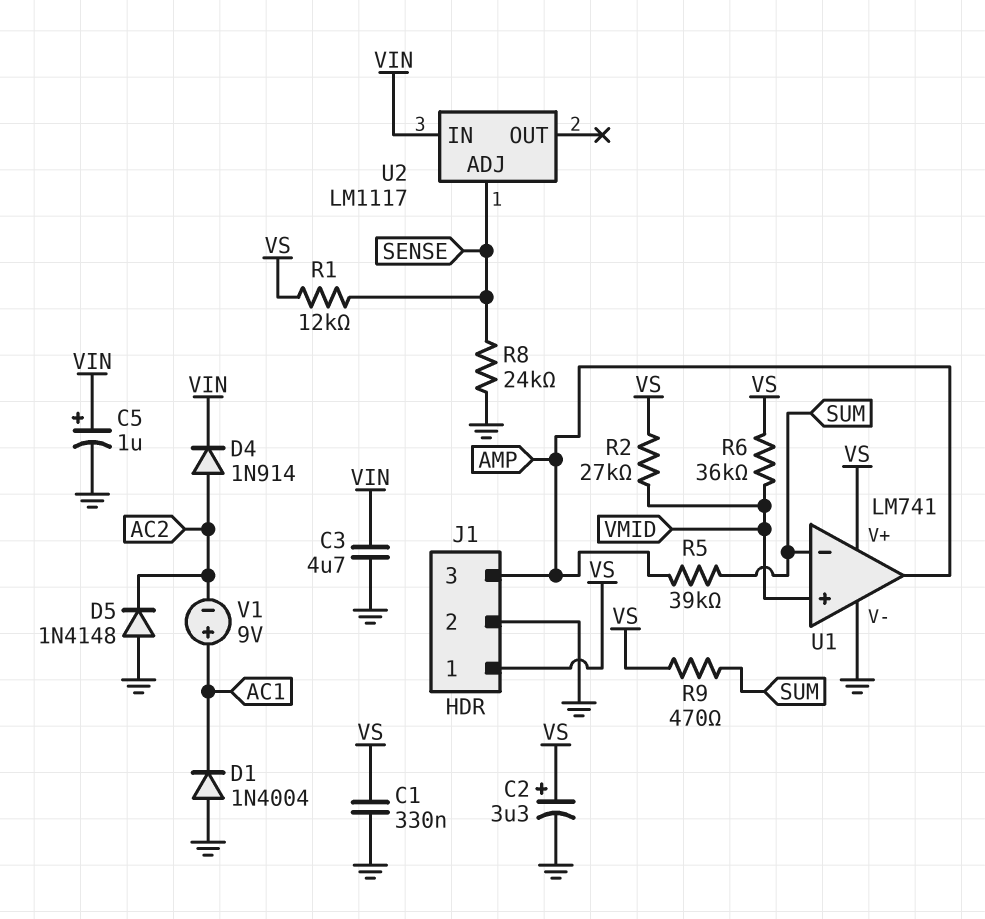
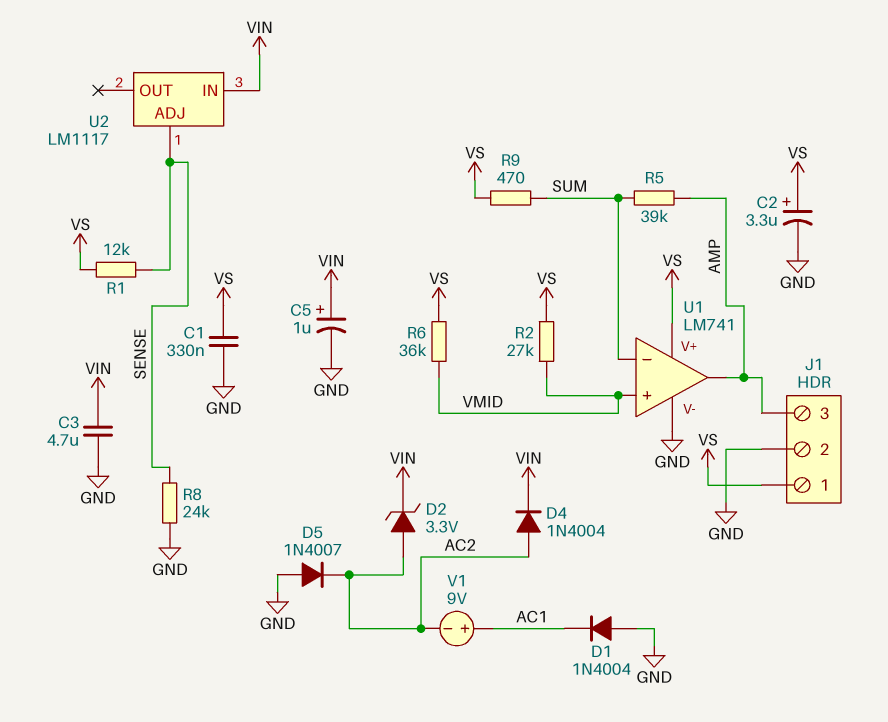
D2: none -> zener 3.3V (A AC2, K VIN)
D4: diode 1N914 (A AC2, K VIN) -> diode 1N4004 (A AC2, K VIN)
D5: diode 1N4148 (A GND, K AC2) -> diode 1N4007 (A GND, K AC2)

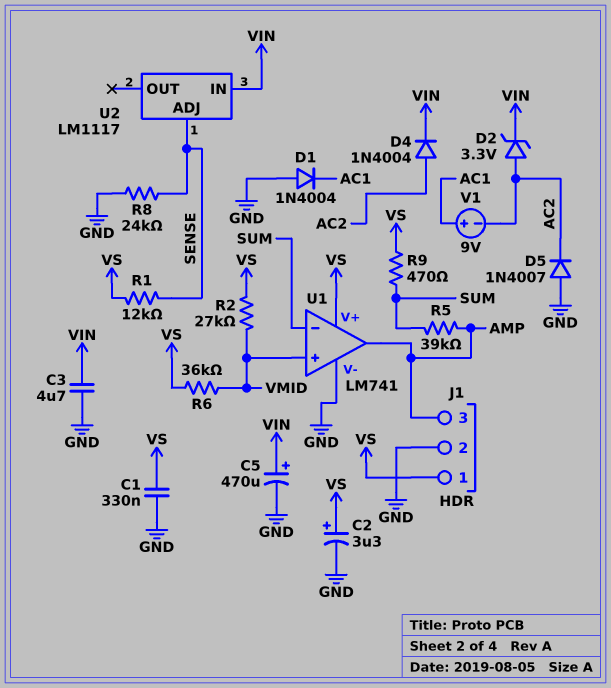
C5: 1uF (plus VIN, minus GND) -> 470uF (plus VIN, minus GND)

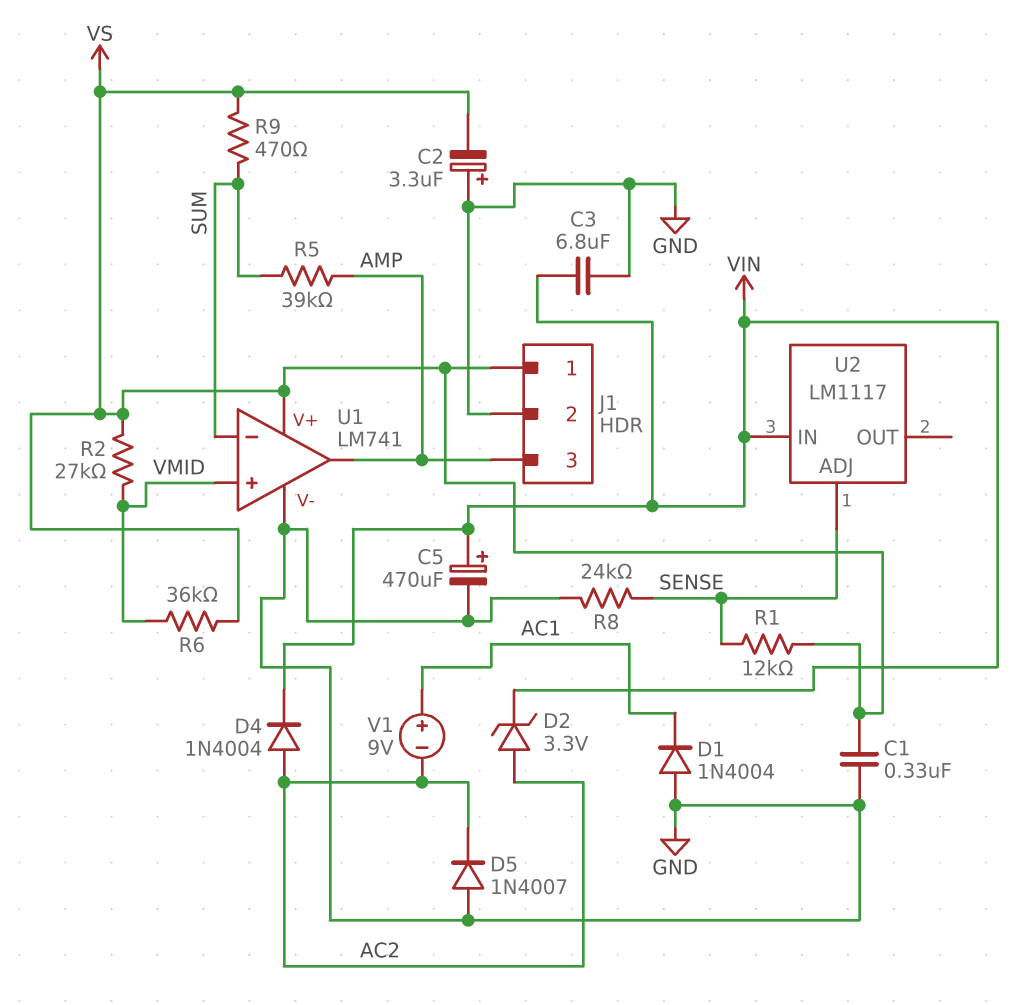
C2: 3.3uF (plus VS, minus GND) -> 3.3uF (plus GND, minus VS)
C3: 4.7uF (GND, VIN) -> 6.8uF (GND, VIN)

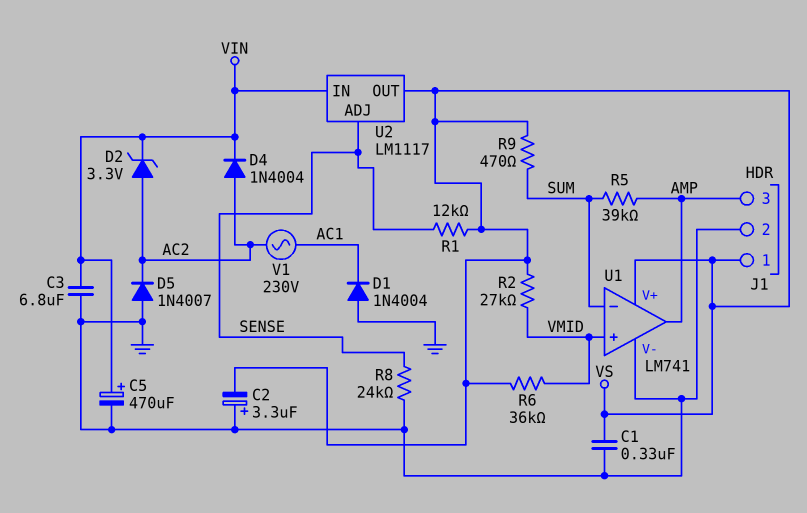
U2 pin OUT: none -> VS
V1: 9V (plus AC1, minus AC2) -> AC 230V (AC1, AC2)

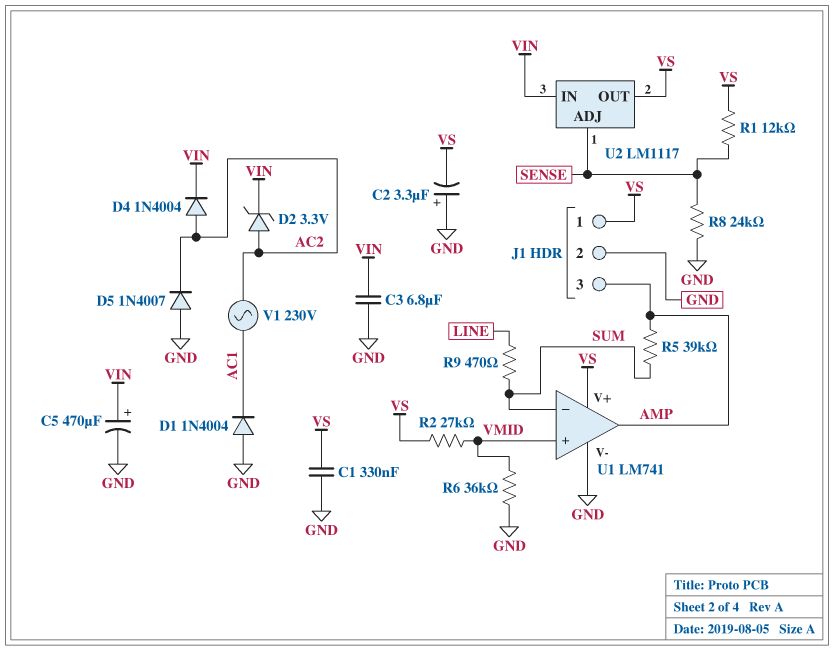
R6: 36k (VMID, VS) -> 36k (GND, VMID)
R9: 470 (SUM, VS) -> 470 (LINE, SUM)

